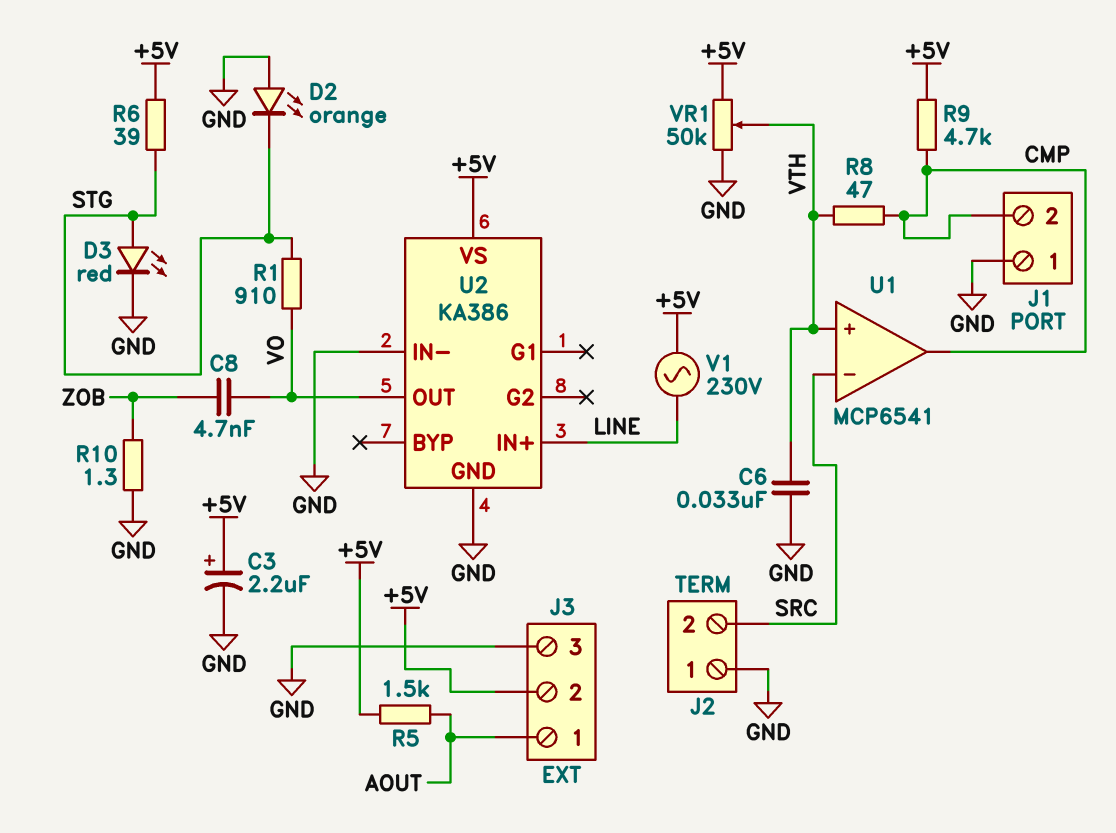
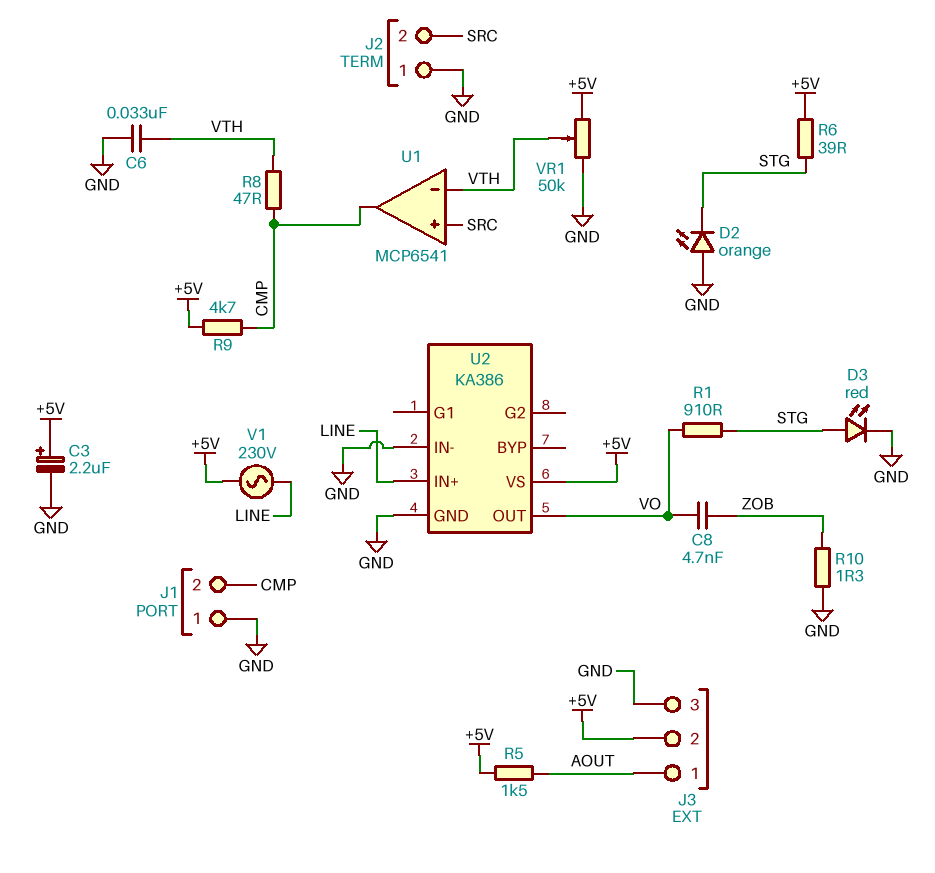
U1 pin in+: VTH -> SRC
U1 pin in-: SRC -> VTH

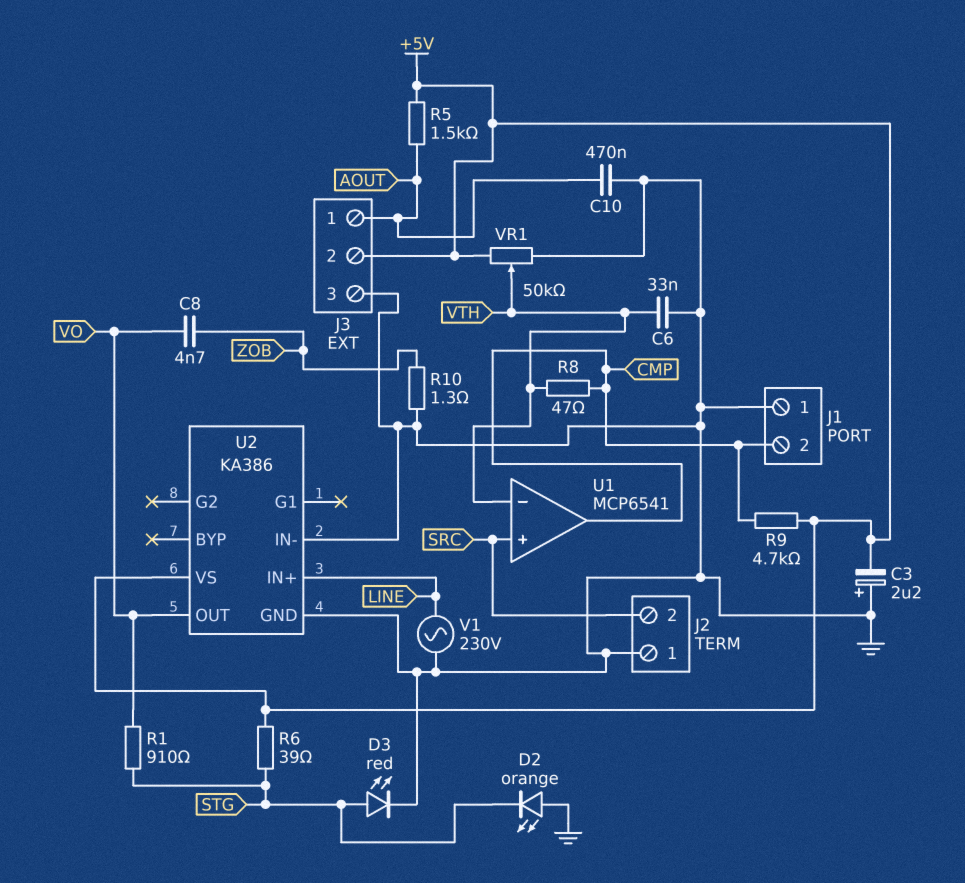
C3: 2.2uF (plus +5V, minus GND) -> 2.2uF (plus GND, minus +5V)
C10: none -> 470nF (AOUT, GND)
V1: AC 230V (+5V, LINE) -> AC 230V (GND, LINE)

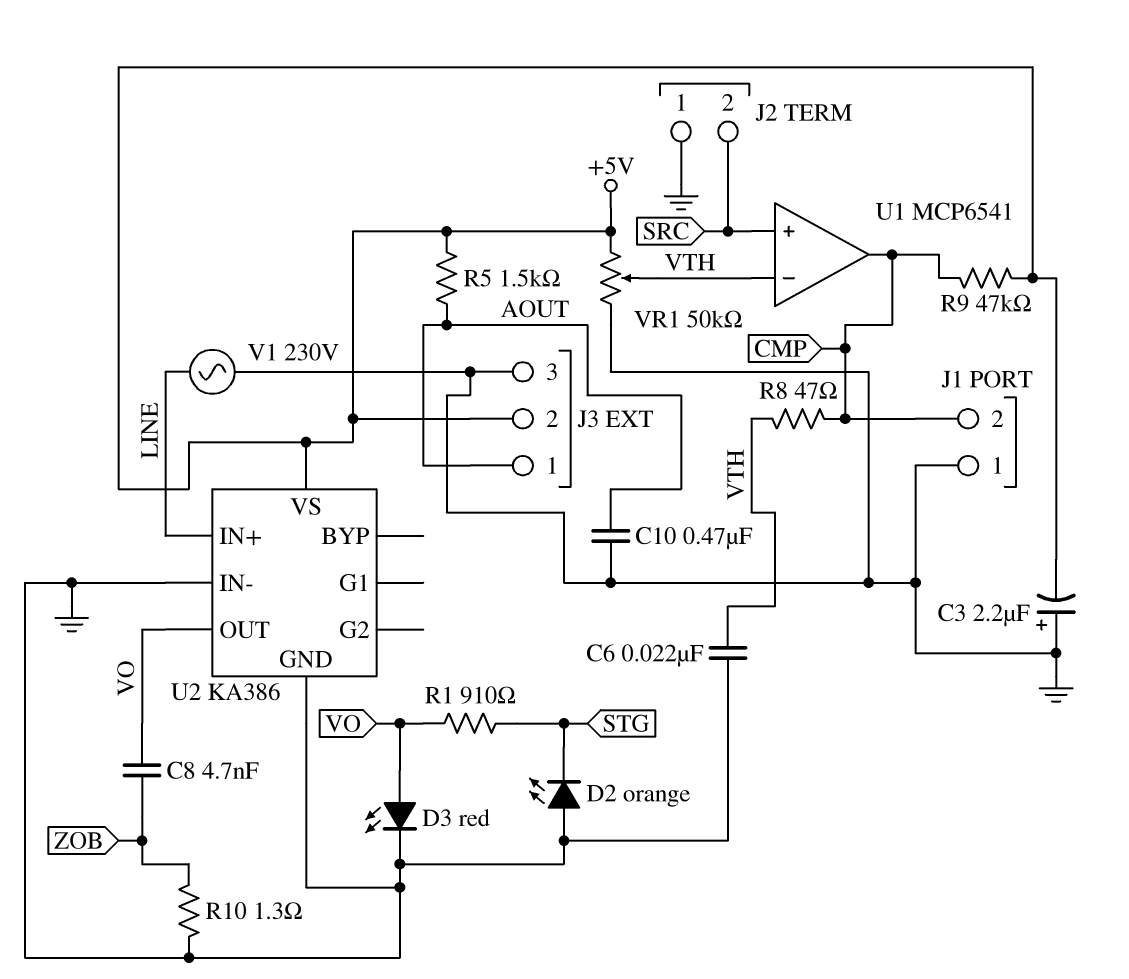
C6: 33nF (GND, VTH) -> 22nF (GND, VTH)
D3: LED red (A STG, K GND) -> LED red (A VO, K GND)
R6: 39 (+5V, STG) -> none
R9: 4.7k (+5V, CMP) -> 47k (+5V, CMP)

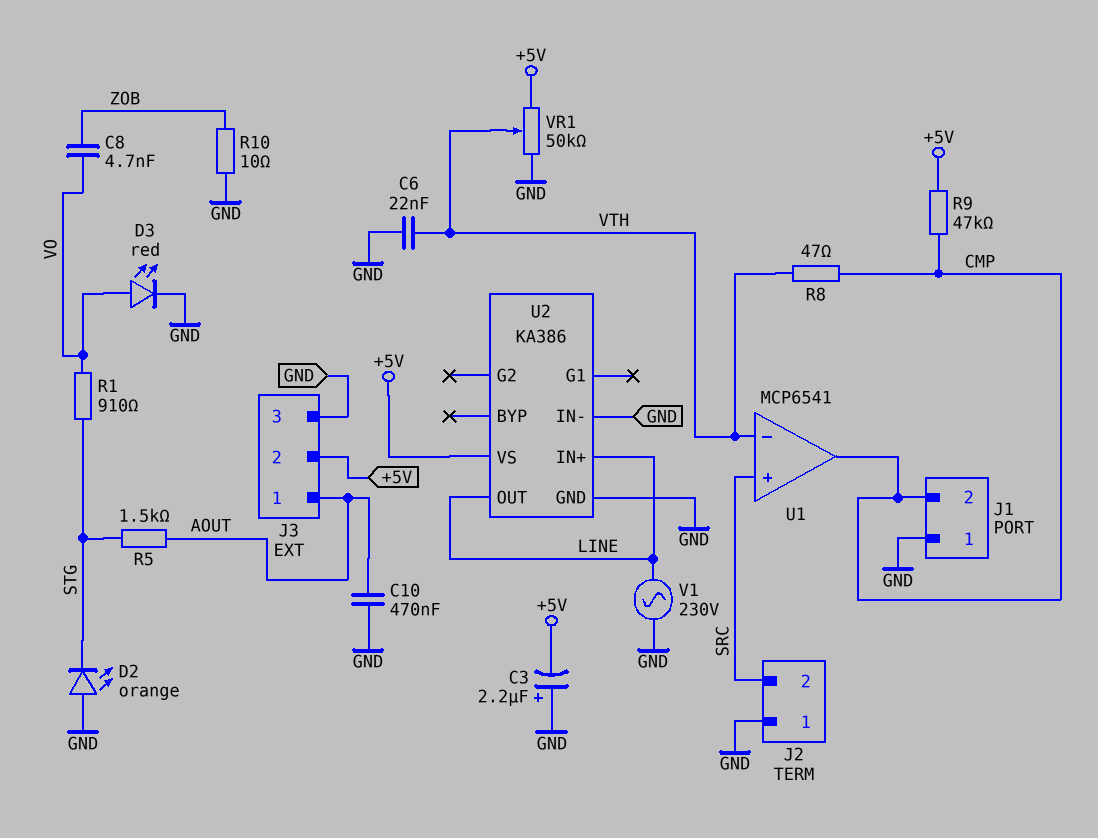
R5: 1.5k (+5V, AOUT) -> 1.5k (AOUT, STG)
R10: 1.3 (GND, ZOB) -> 10 (GND, ZOB)
U2 pin OUT: VO -> LINE

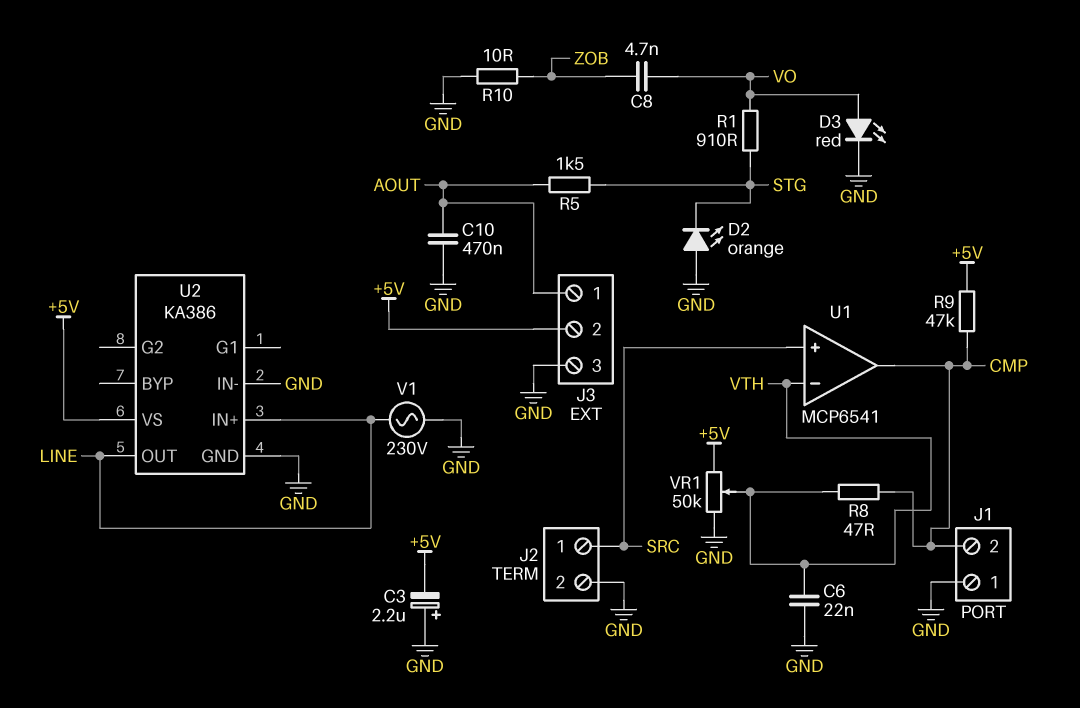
J2 pin 1: GND -> SRC
J2 pin 2: SRC -> GND

